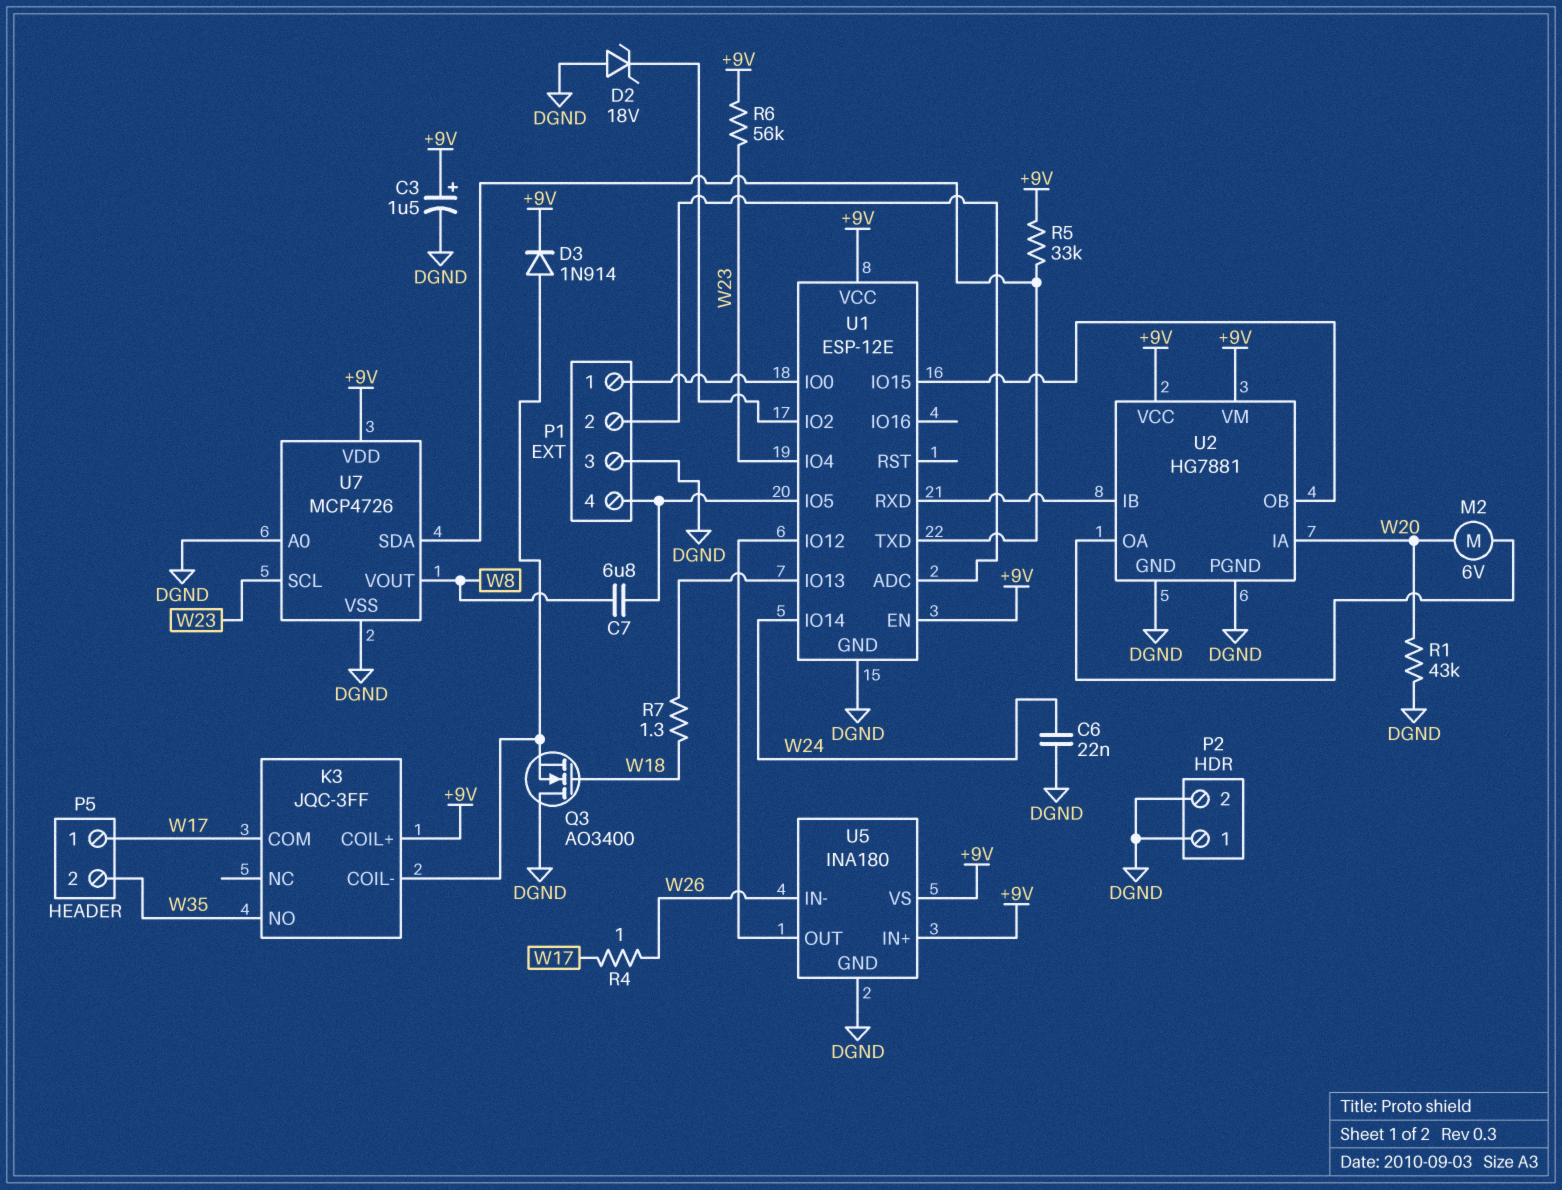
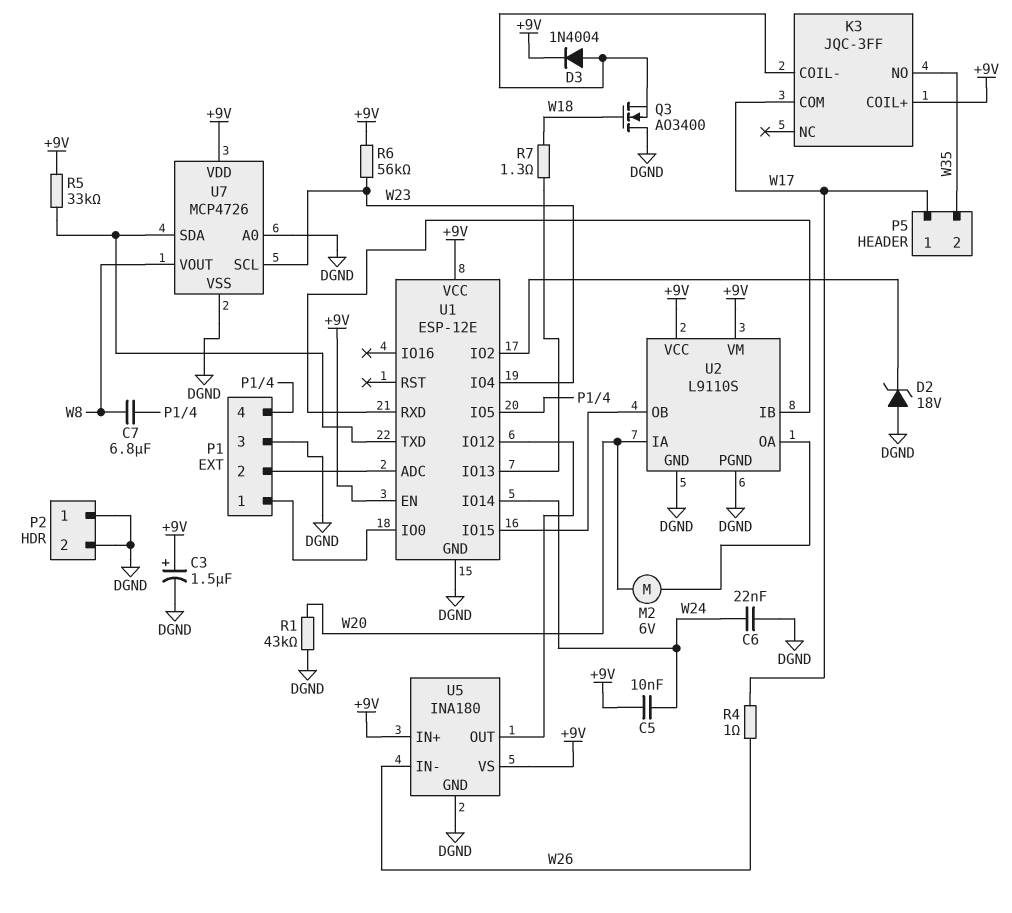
C5: none -> 10nF (+9V, W24)
D3: diode 1N914 (A K3/COIL-, K +9V) -> diode 1N4004 (A K3/COIL-, K +9V)
U2: HG7881 -> L9110S

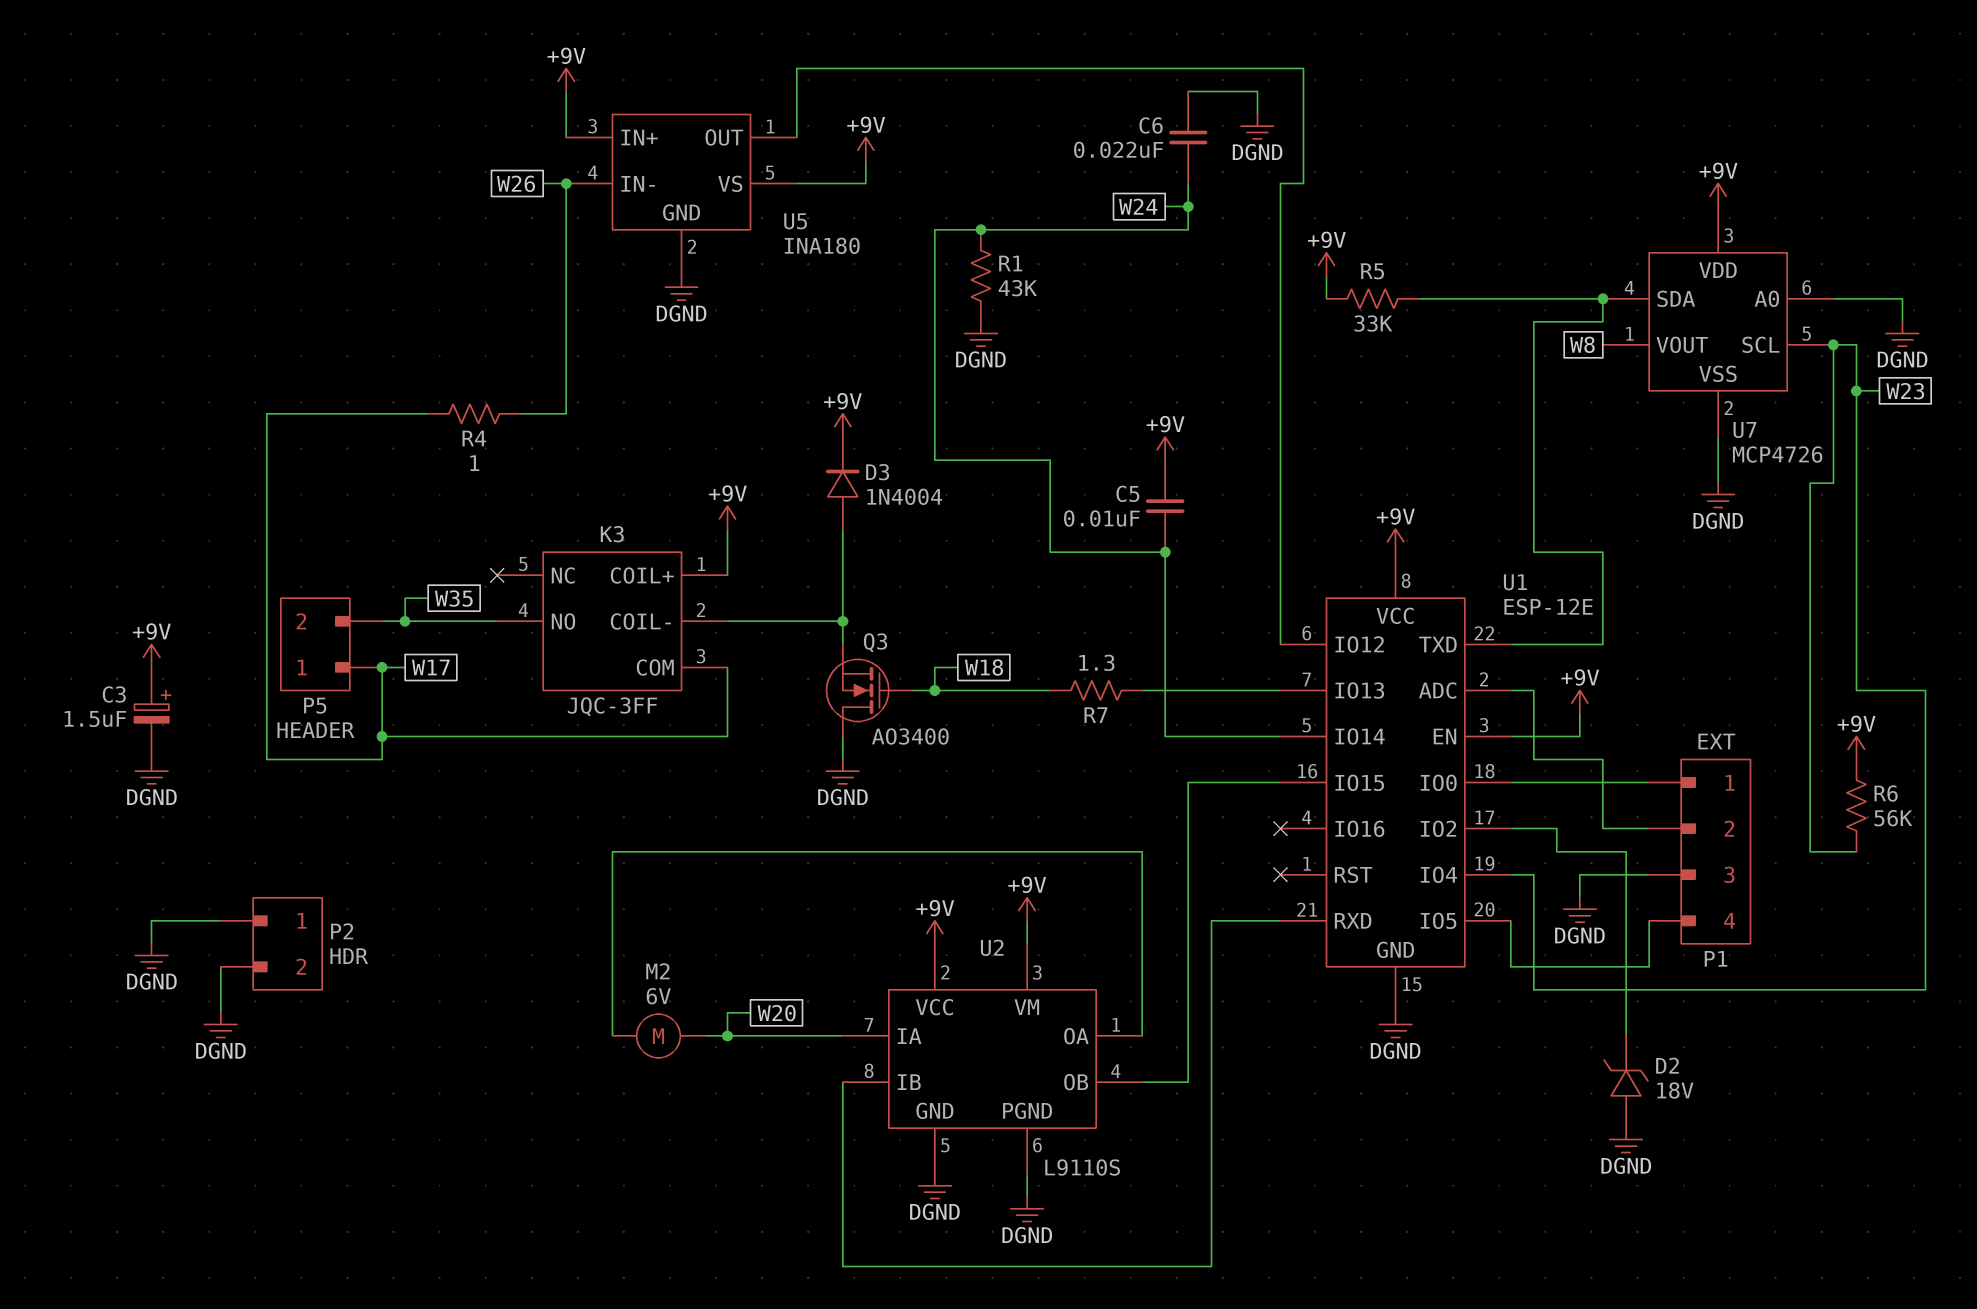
C7: 6.8uF (P1/4, W8) -> none
R1: 43k (DGND, W20) -> 43k (DGND, W24)

